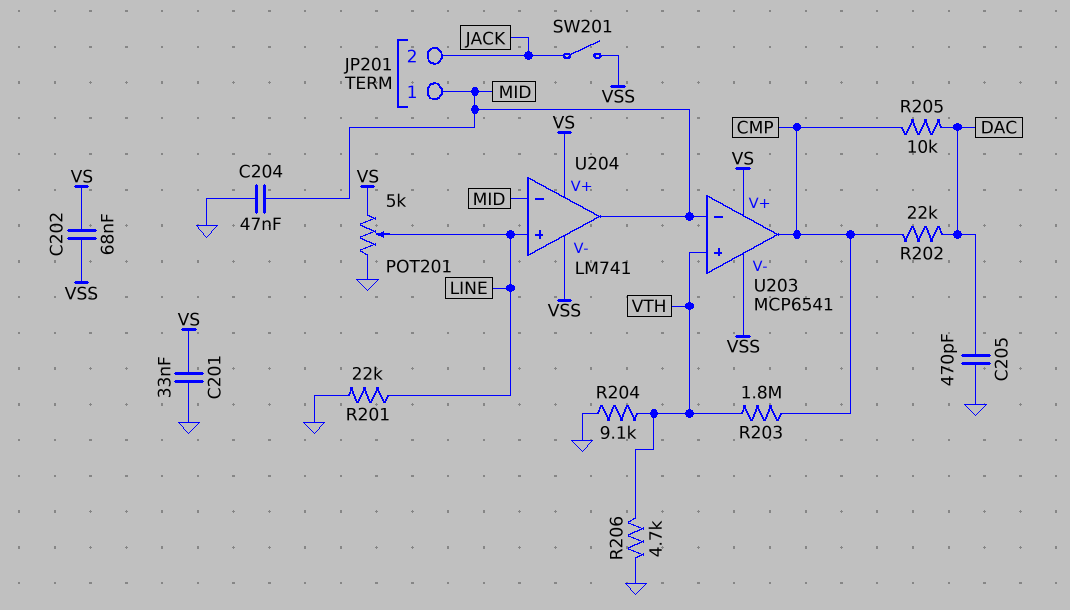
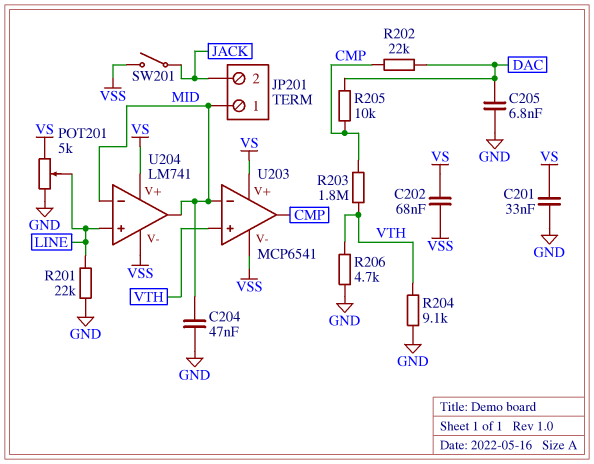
C205: 470pF (DAC, GND) -> 6.8nF (DAC, GND)

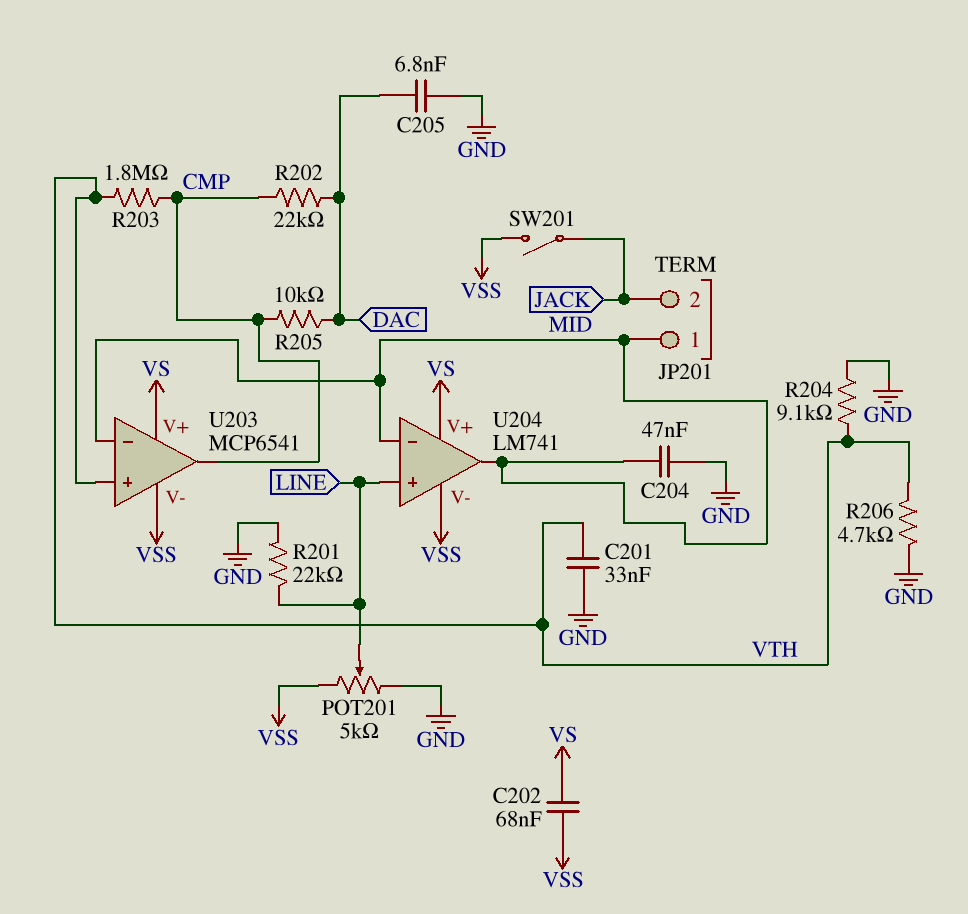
C201: 33nF (GND, VS) -> 33nF (GND, VTH)
POT201: 5k (GND, VS, wiper LINE) -> 5k (GND, VSS, wiper LINE)

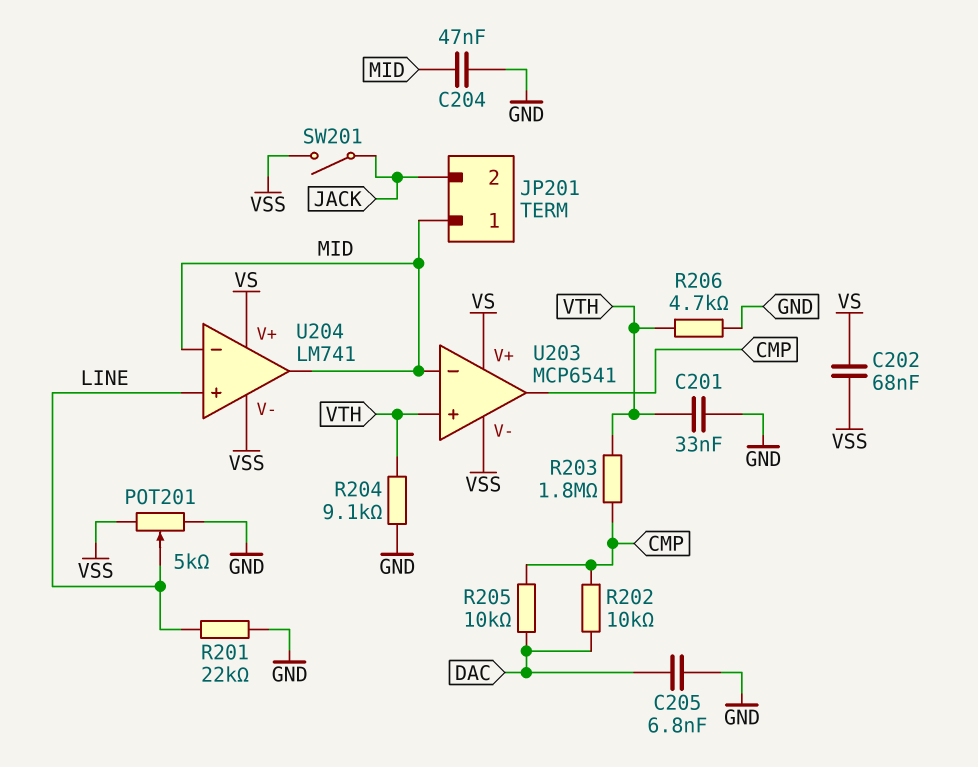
R202: 22k (CMP, DAC) -> 10k (CMP, DAC)

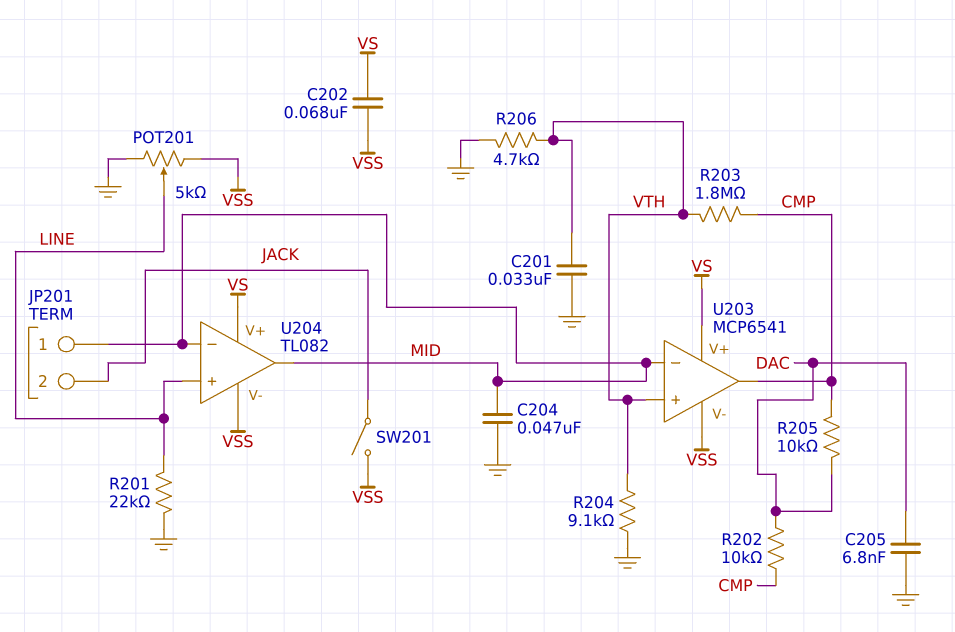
U204: LM741 -> TL082

